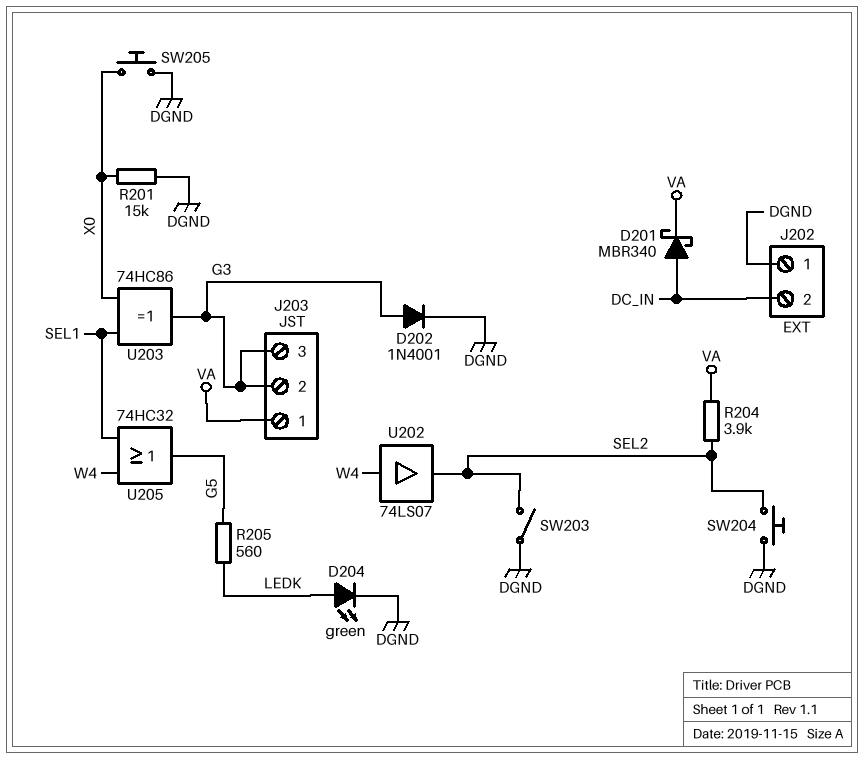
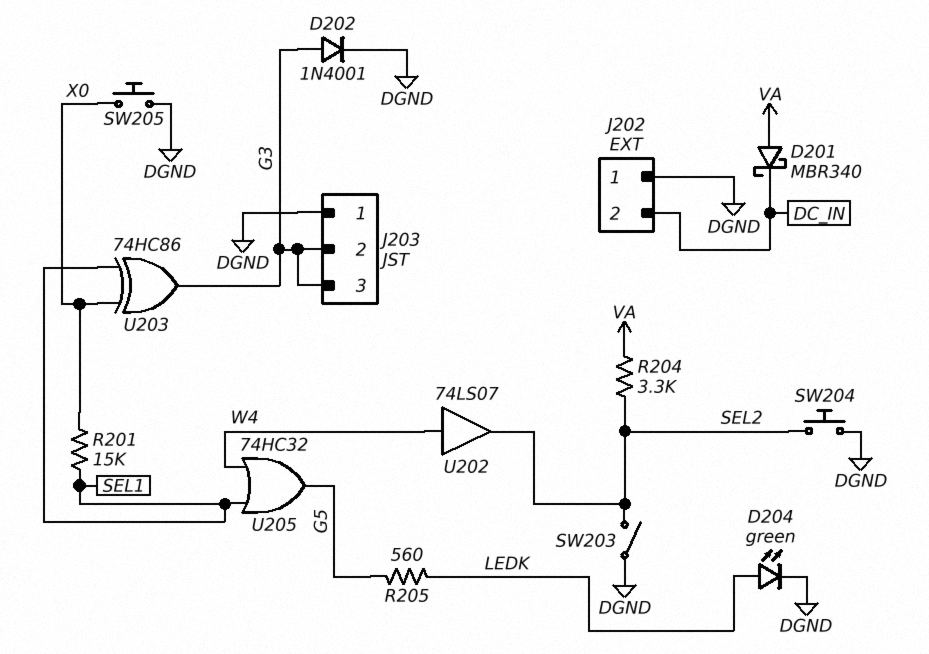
D201: schottky MBR340 (A DC_IN, K VA) -> schottky MBR340 (A VA, K DC_IN)
J203 pin 1: VA -> DGND
R201: 15k (DGND, X0) -> 15k (SEL1, X0)
R204: 3.9k (SEL2, VA) -> 3.3k (SEL2, VA)

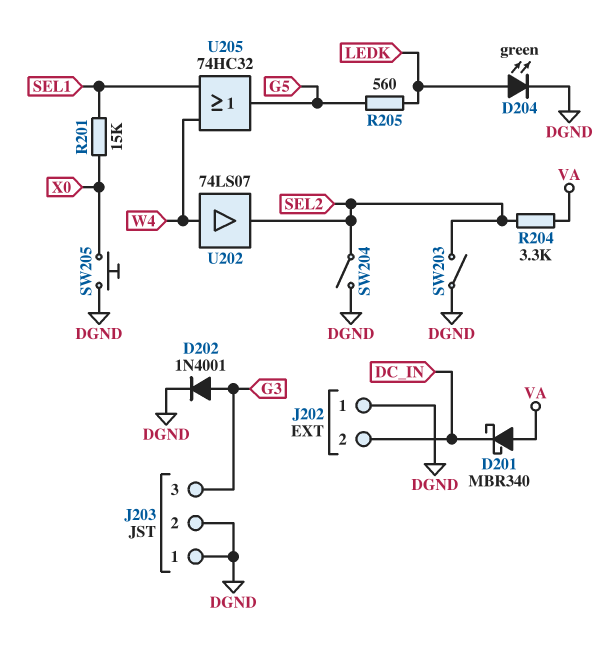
J203 pin 2: G3 -> DGND
SW204: button (DGND, SEL2) -> switch (DGND, SEL2)
U203: XOR 74HC86 (in SEL1, in X0, out G3) -> none

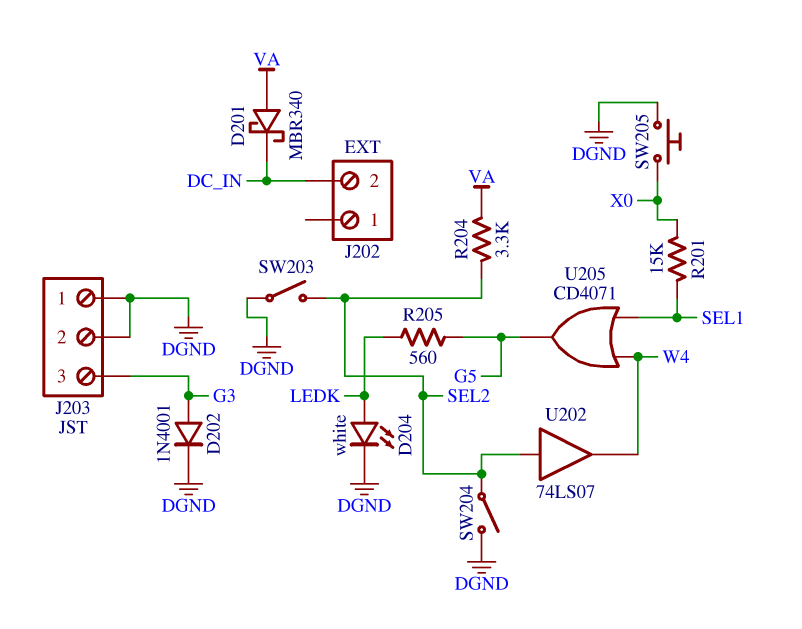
D204: LED green (A LEDK, K DGND) -> LED white (A LEDK, K DGND)
J202 pin 1: DGND -> none
U202: buffer 74LS07 (in W4, out SEL2) -> buffer 74LS07 (in SEL2, out W4)
U205: OR 74HC32 (in SEL1, in W4, out G5) -> OR CD4071 (in SEL1, in W4, out G5)

